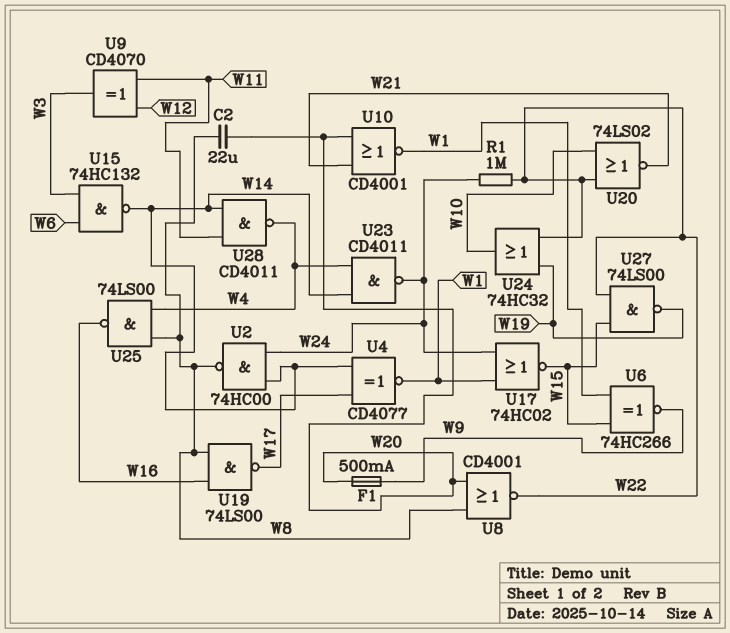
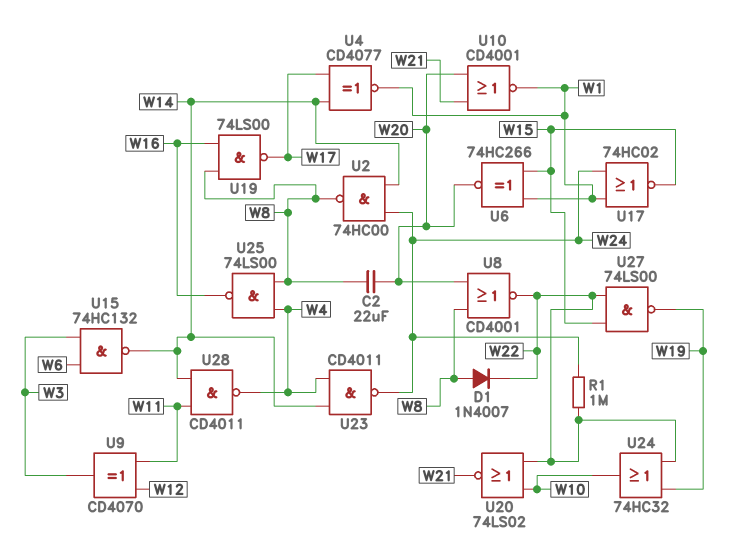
D1: none -> diode 1N4007 (A W8, K W22)
F1: 500mA (W9, W20) -> none
U6: XNOR 74HC266 (in W1, in W15, out W9) -> XNOR 74HC266 (in W1, in W15, out W20)

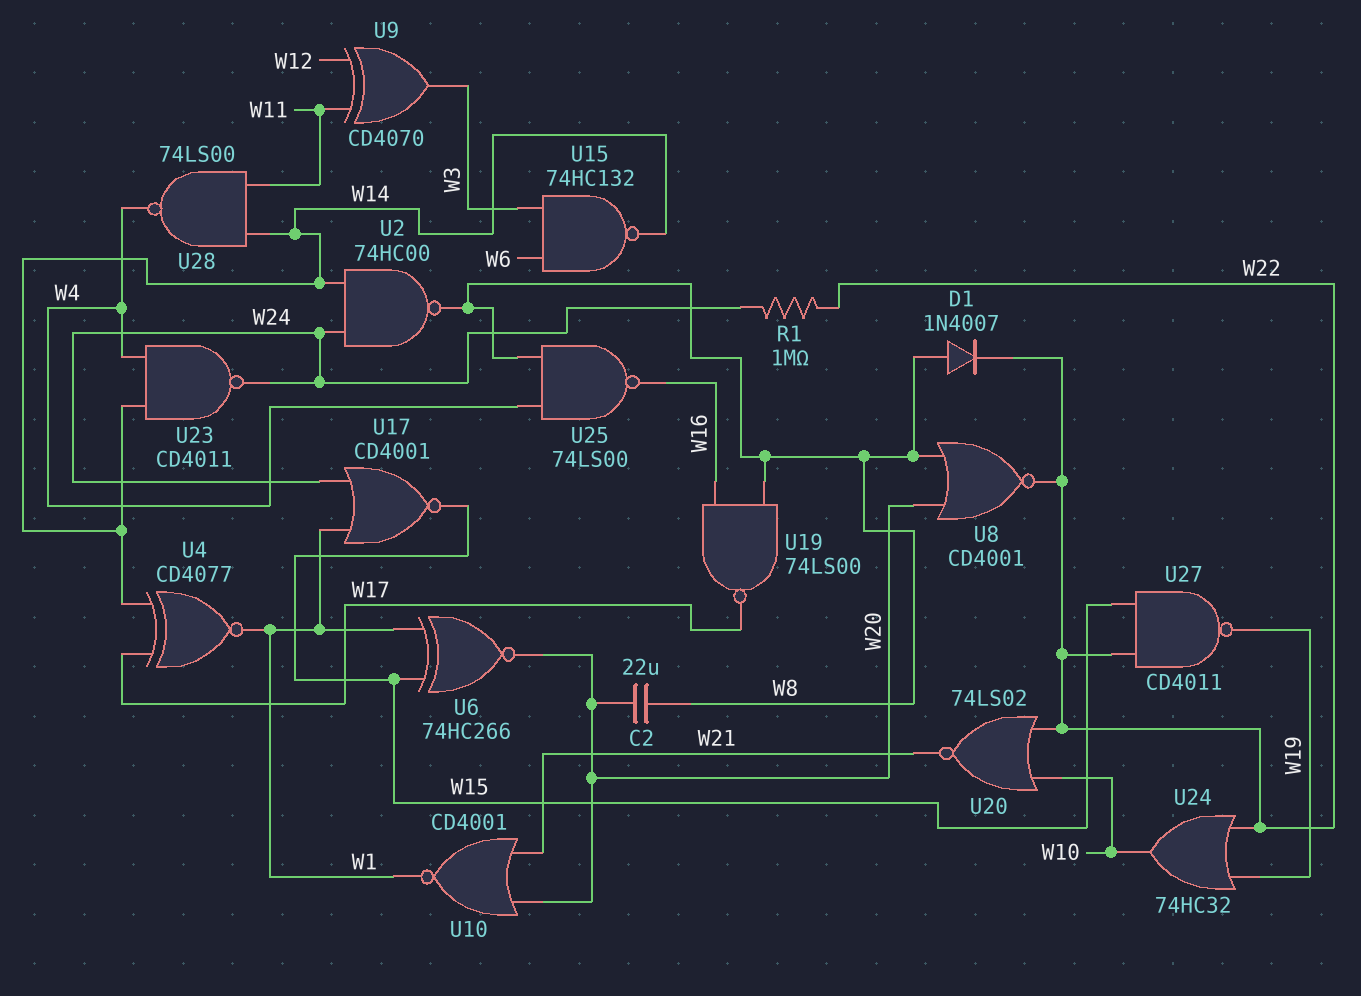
U17: NOR 74HC02 (in W1, in W24, out W15) -> NOR CD4001 (in W1, in W24, out W15)
U27: NAND 74LS00 (in W15, in W22, out W19) -> NAND CD4011 (in W15, in W22, out W19)
U28: NAND CD4011 (in W11, in W14, out W4) -> NAND 74LS00 (in W11, in W14, out W4)

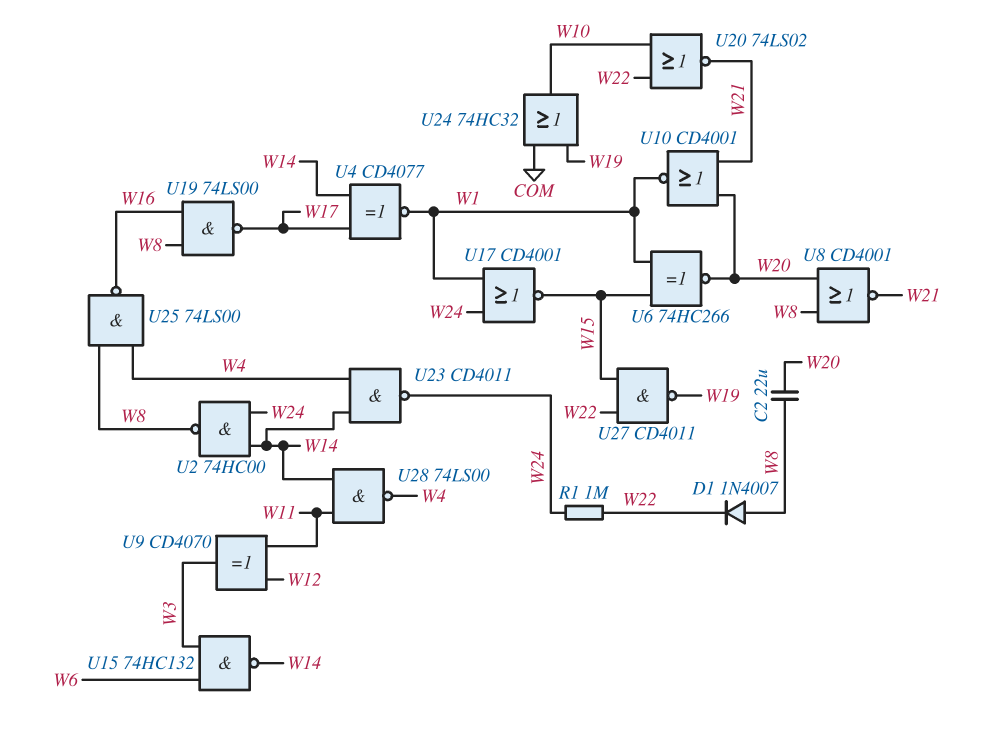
U8: NOR CD4001 (in W8, in W20, out W22) -> NOR CD4001 (in W8, in W20, out W21)
U24: OR 74HC32 (in W19, in W22, out W10) -> OR 74HC32 (in COM, in W19, out W10)

